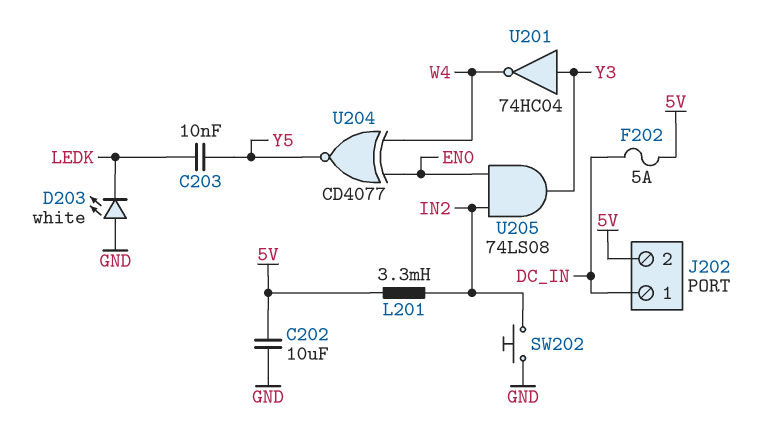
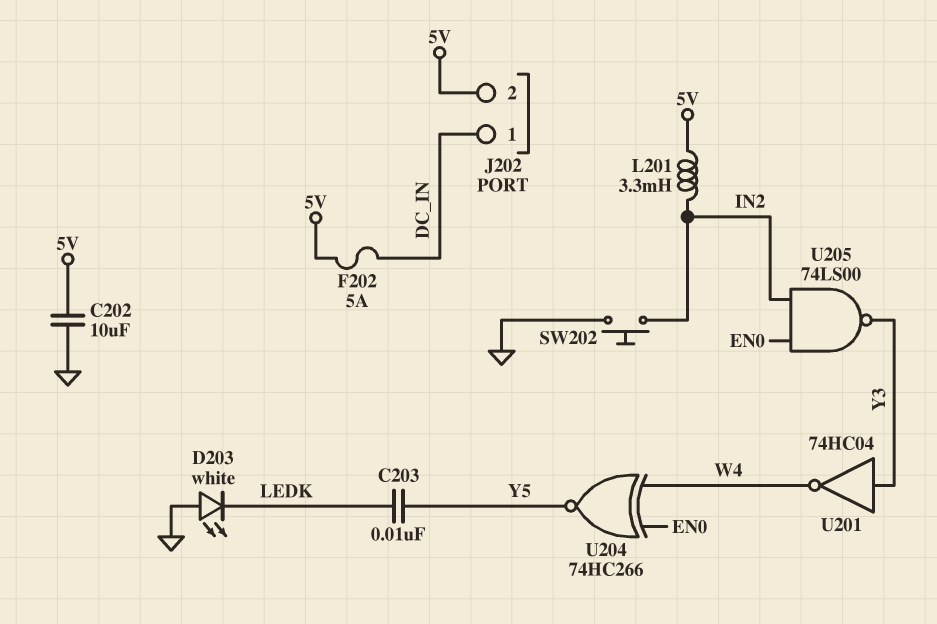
U204: XNOR CD4077 (in EN0, in W4, out Y5) -> XNOR 74HC266 (in EN0, in W4, out Y5)
U205: AND 74LS08 (in EN0, in IN2, out Y3) -> NAND 74LS00 (in EN0, in IN2, out Y3)

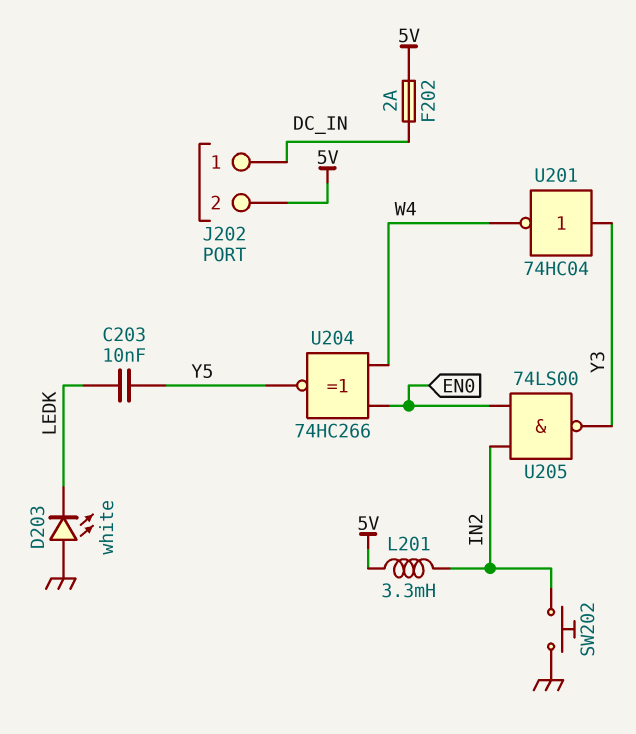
C202: 10uF (5V, GND) -> none
F202: 5A (5V, DC_IN) -> 2A (5V, DC_IN)

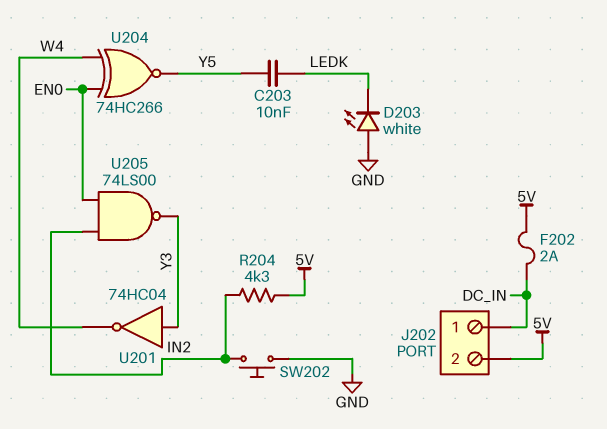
L201: 3.3mH (5V, IN2) -> none
R204: none -> 4.3k (5V, IN2)

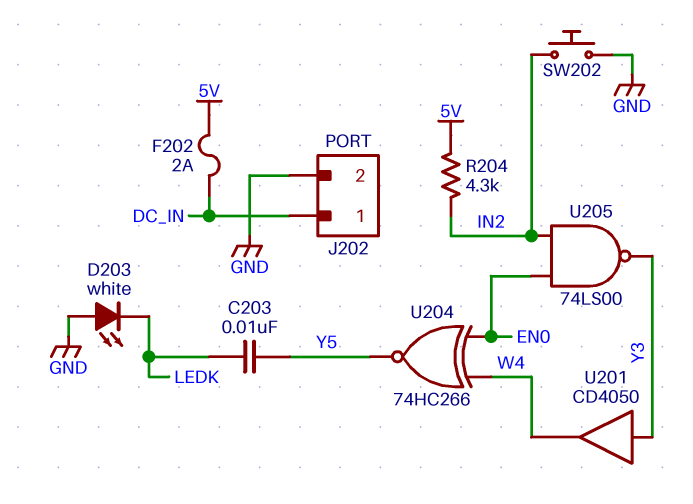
J202 pin 2: 5V -> GND
U201: NOT 74HC04 (in Y3, out W4) -> buffer CD4050 (in Y3, out W4)

